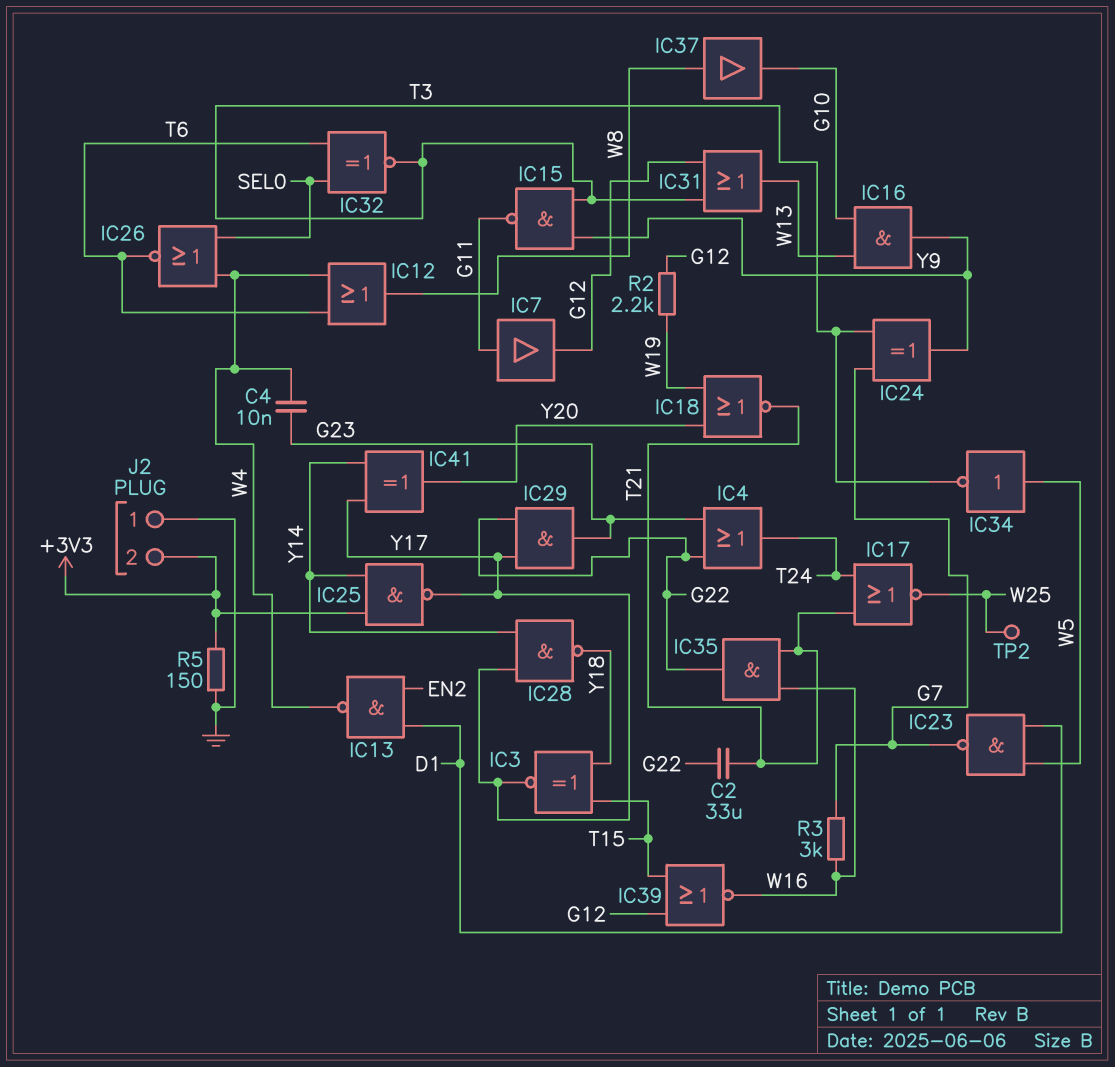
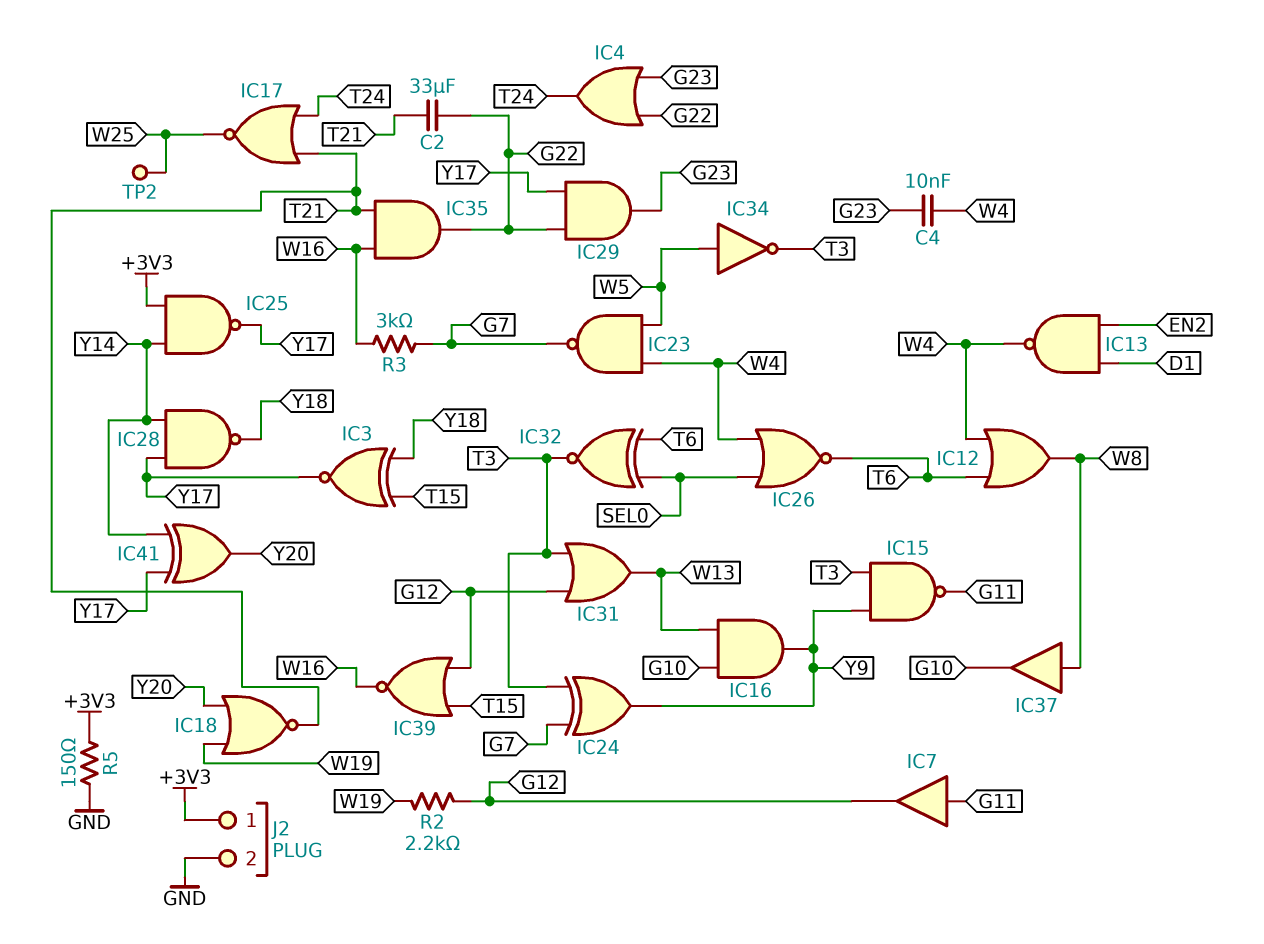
IC23: NAND (in D1, in W5, out G7) -> NAND (in W4, in W5, out G7)
J2 pin 1: GND -> +3V3
J2 pin 2: +3V3 -> GND

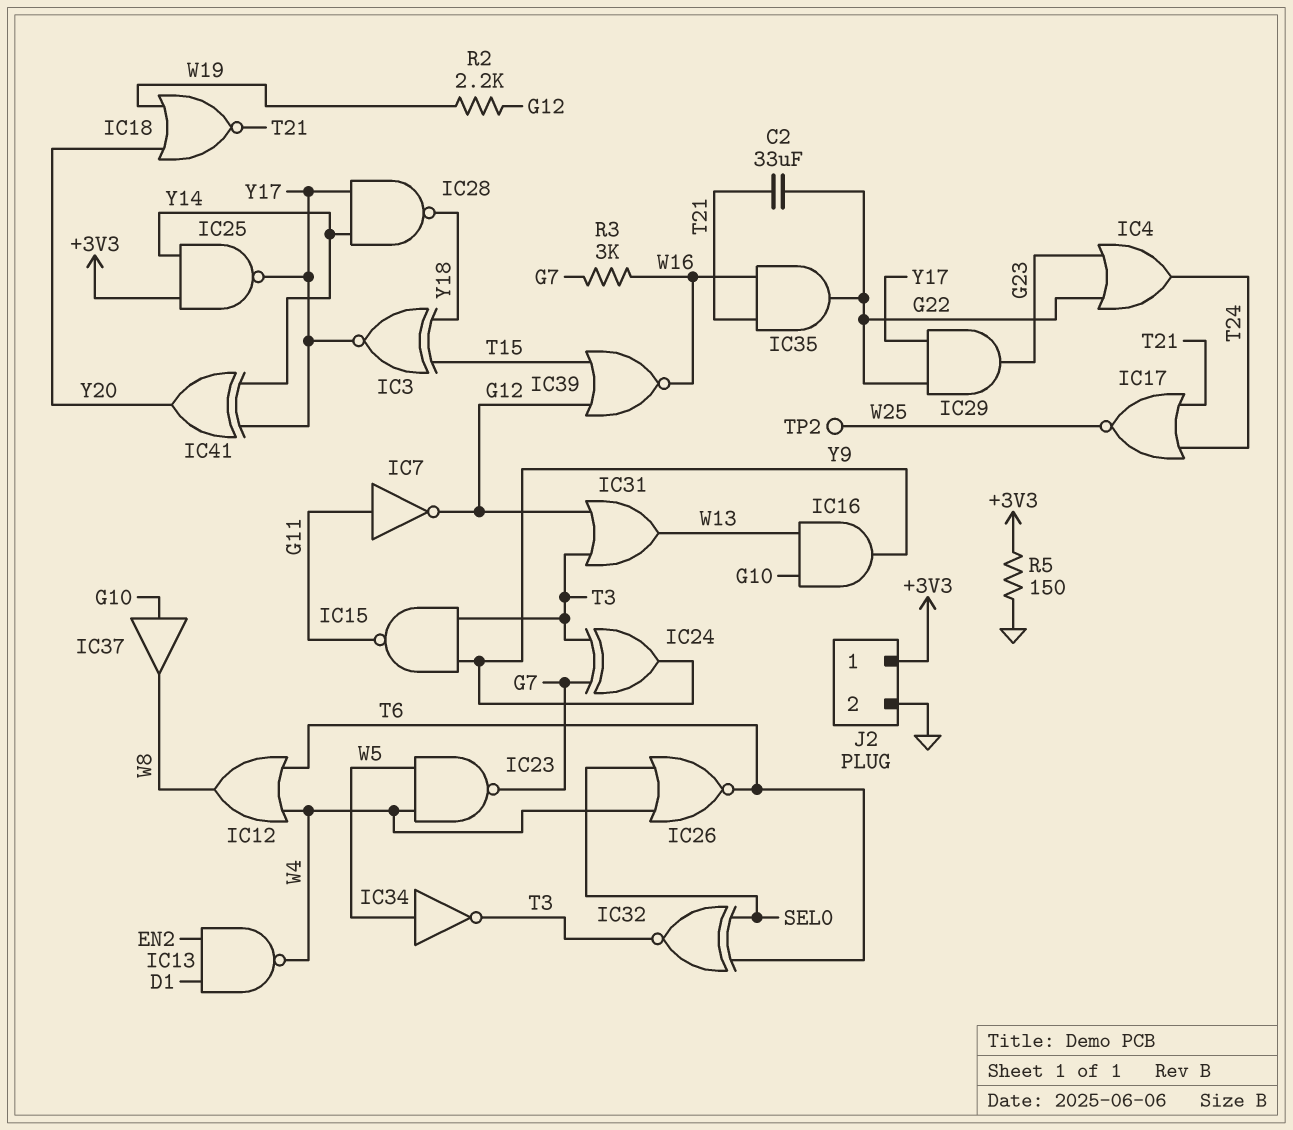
C4: 10nF (G23, W4) -> none
IC7: buffer (in G11, out G12) -> NOT (in G11, out G12)
IC37: buffer (in W8, out G10) -> buffer (in G10, out W8)

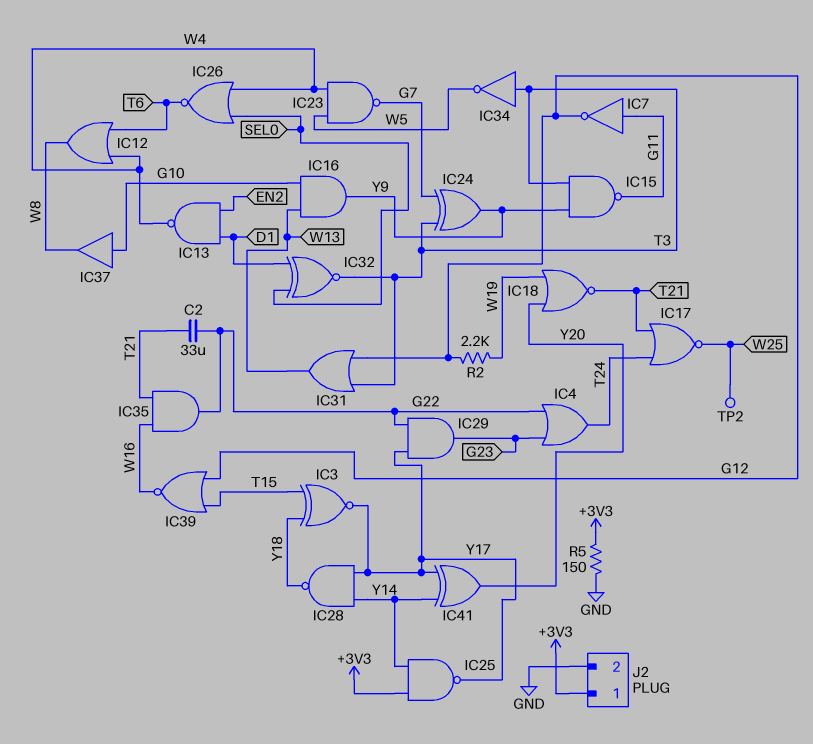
IC32: XNOR (in SEL0, in T6, out T3) -> XNOR (in D1, in SEL0, out T3)
IC34: NOT (in W5, out T3) -> NOT (in T3, out W5)
R3: 3k (G7, W16) -> none

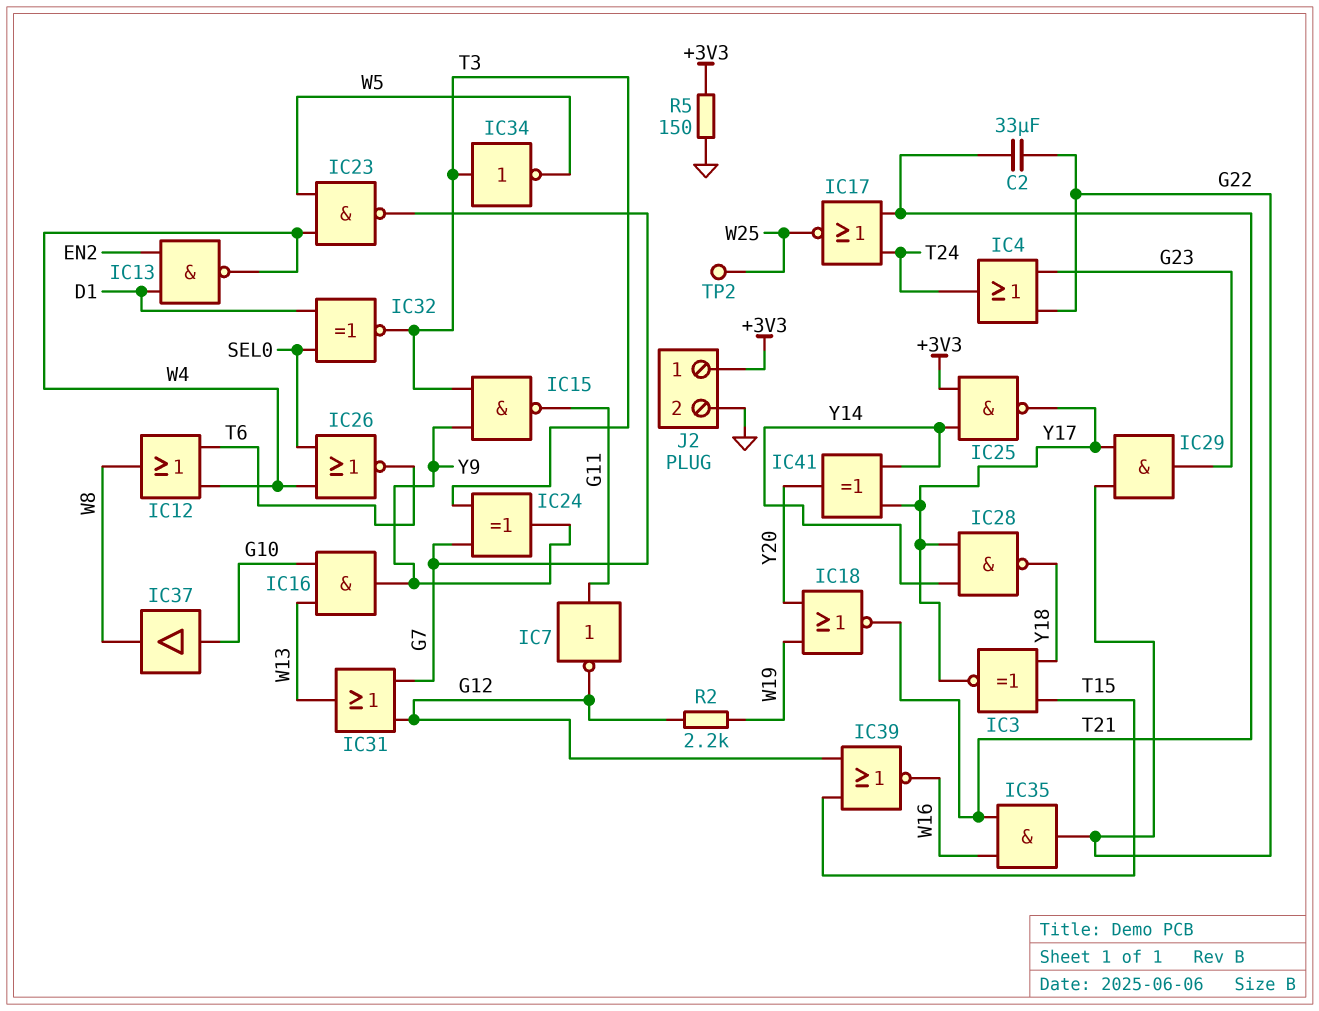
IC31: OR (in G12, in T3, out W13) -> OR (in G7, in G12, out W13)

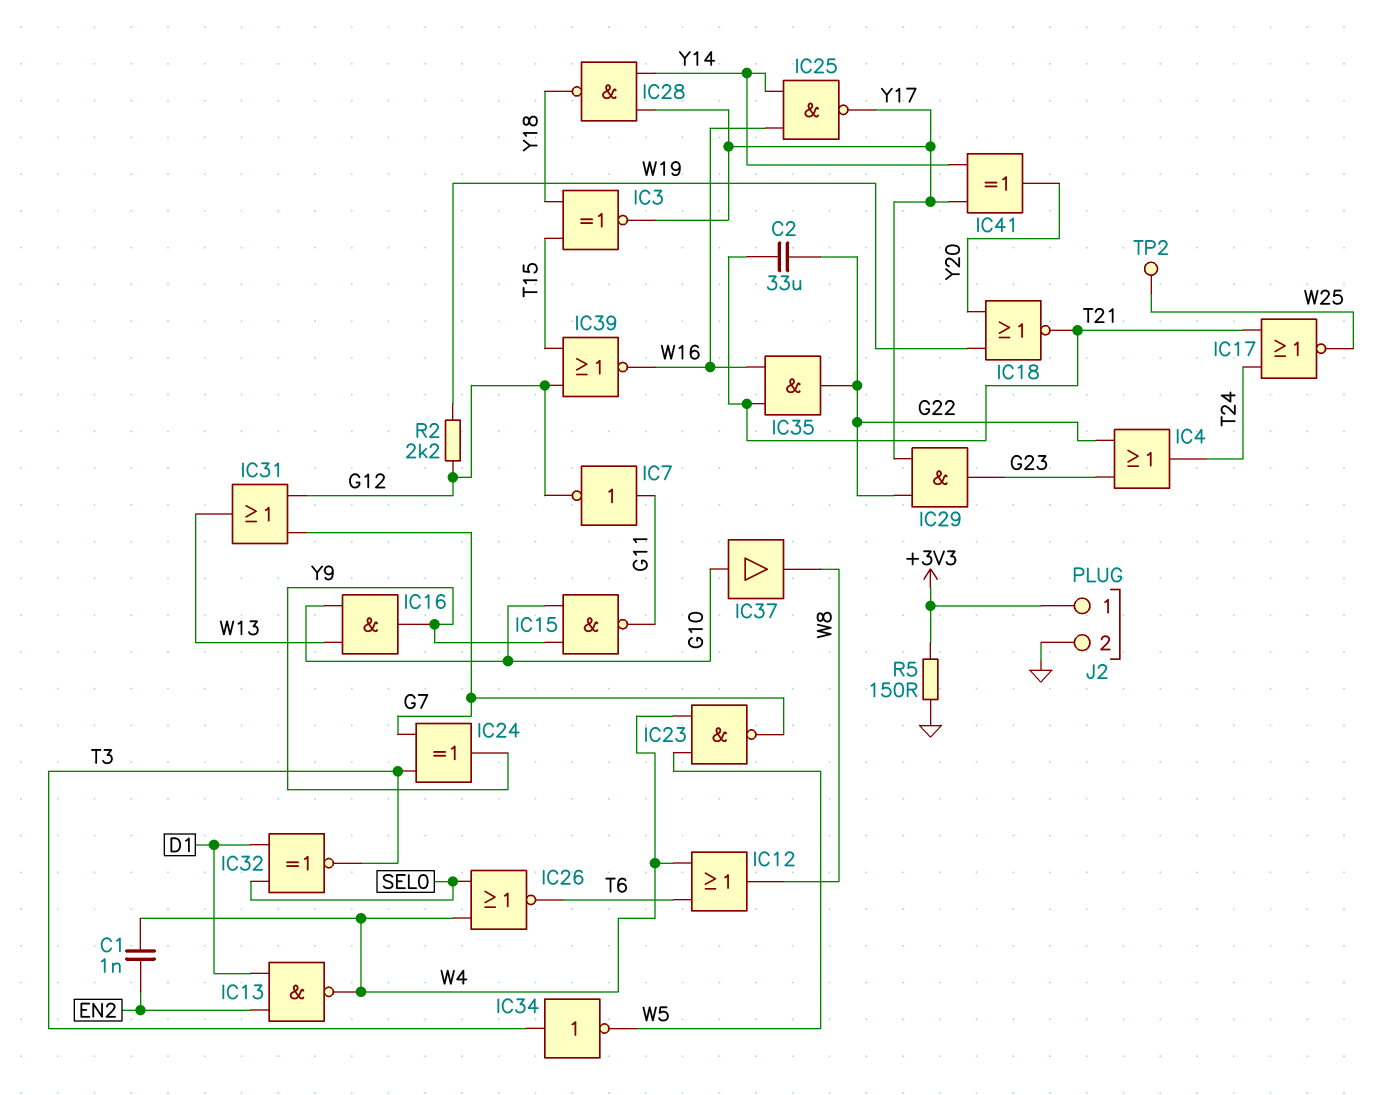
C1: none -> 1nF (EN2, W4)
IC15: NAND (in T3, in Y9, out G11) -> NAND (in G10, in Y9, out G11)
IC25: NAND (in +3V3, in Y14, out Y17) -> NAND (in W16, in Y14, out Y17)

